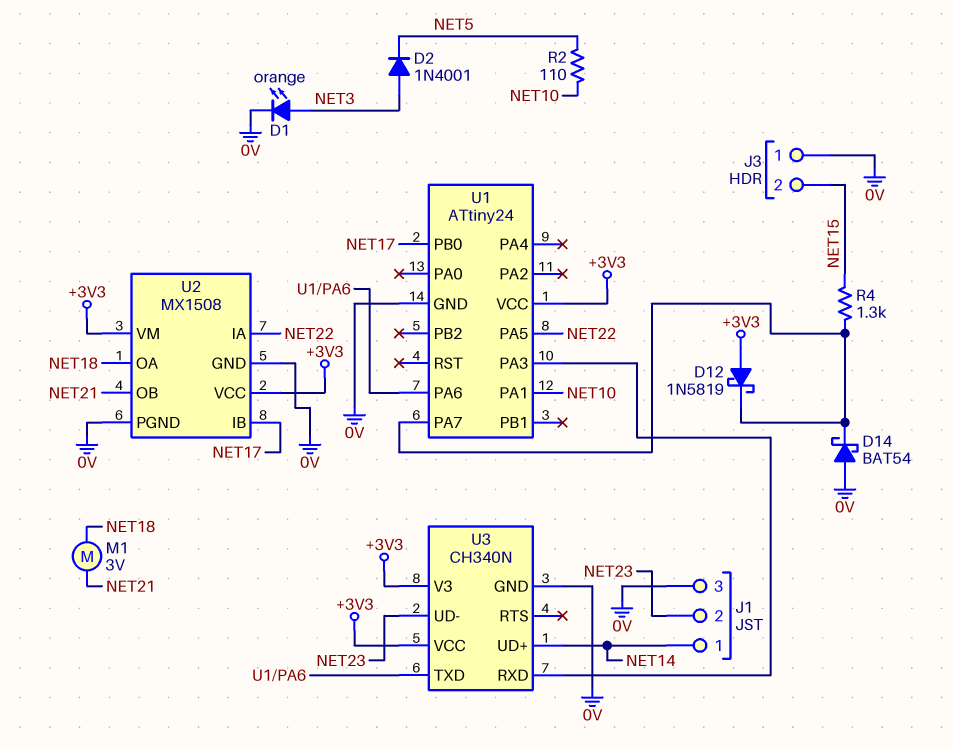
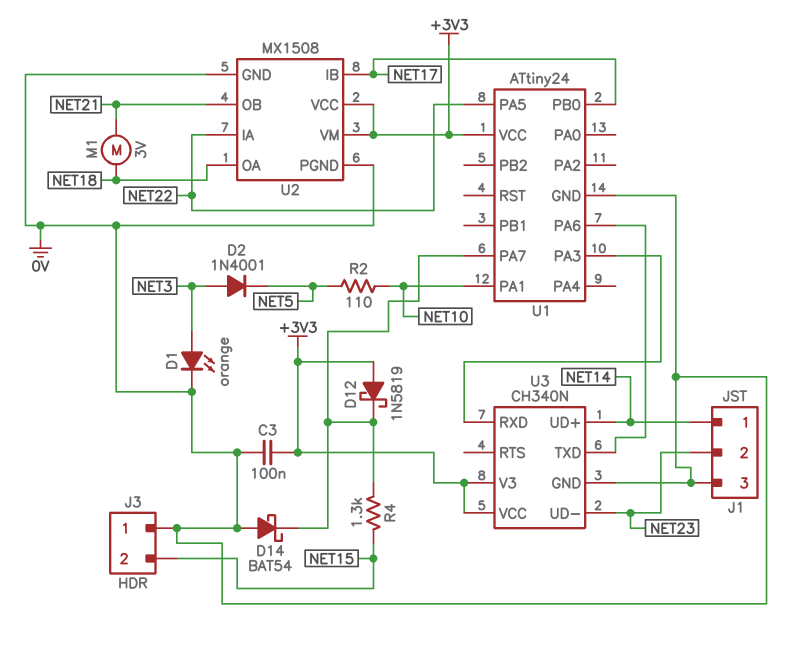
C3: none -> 100nF (+3V3, 0V)

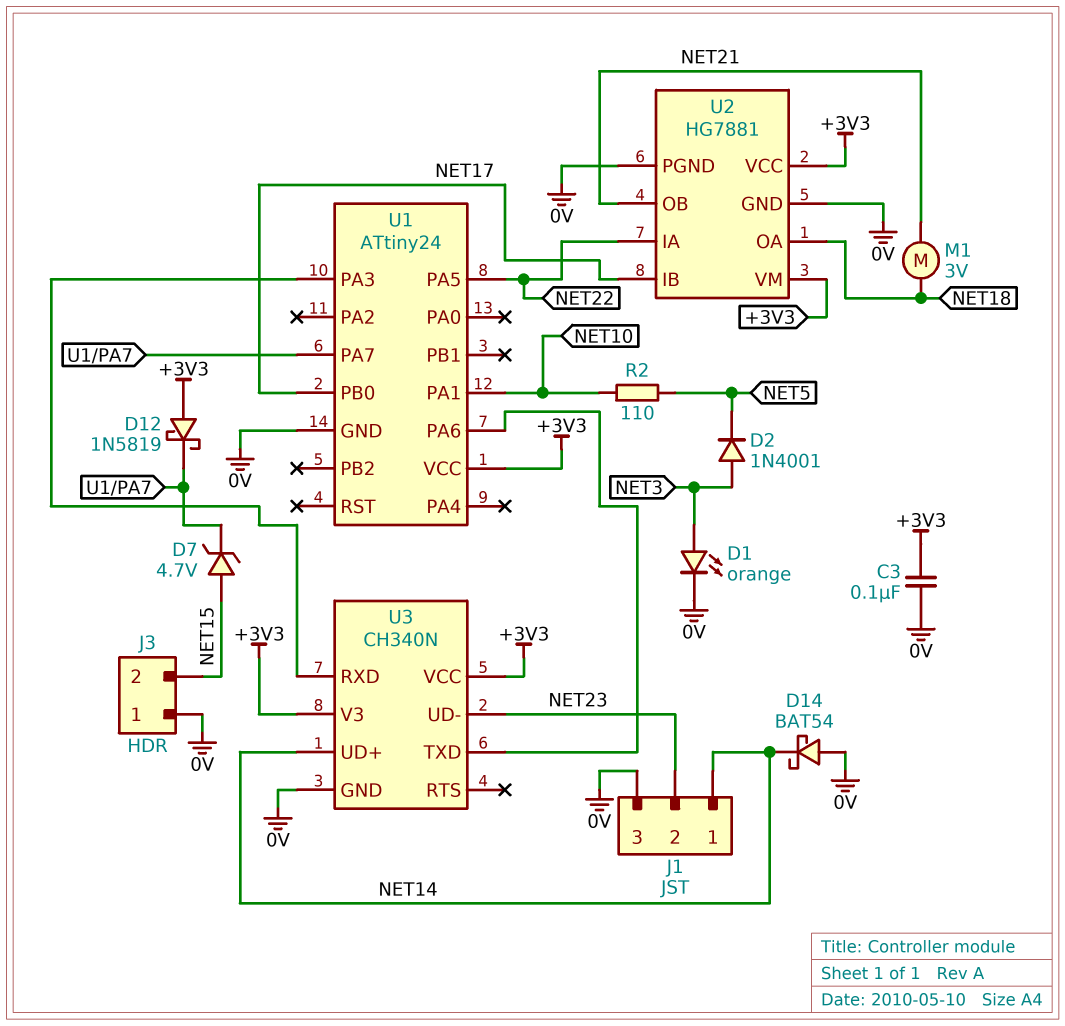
D7: none -> zener 4.7V (A NET15, K U1/PA7)
D14: schottky BAT54 (A 0V, K U1/PA7) -> schottky BAT54 (A 0V, K NET14)
R4: 1.3k (NET15, U1/PA7) -> none
U2: MX1508 -> HG7881

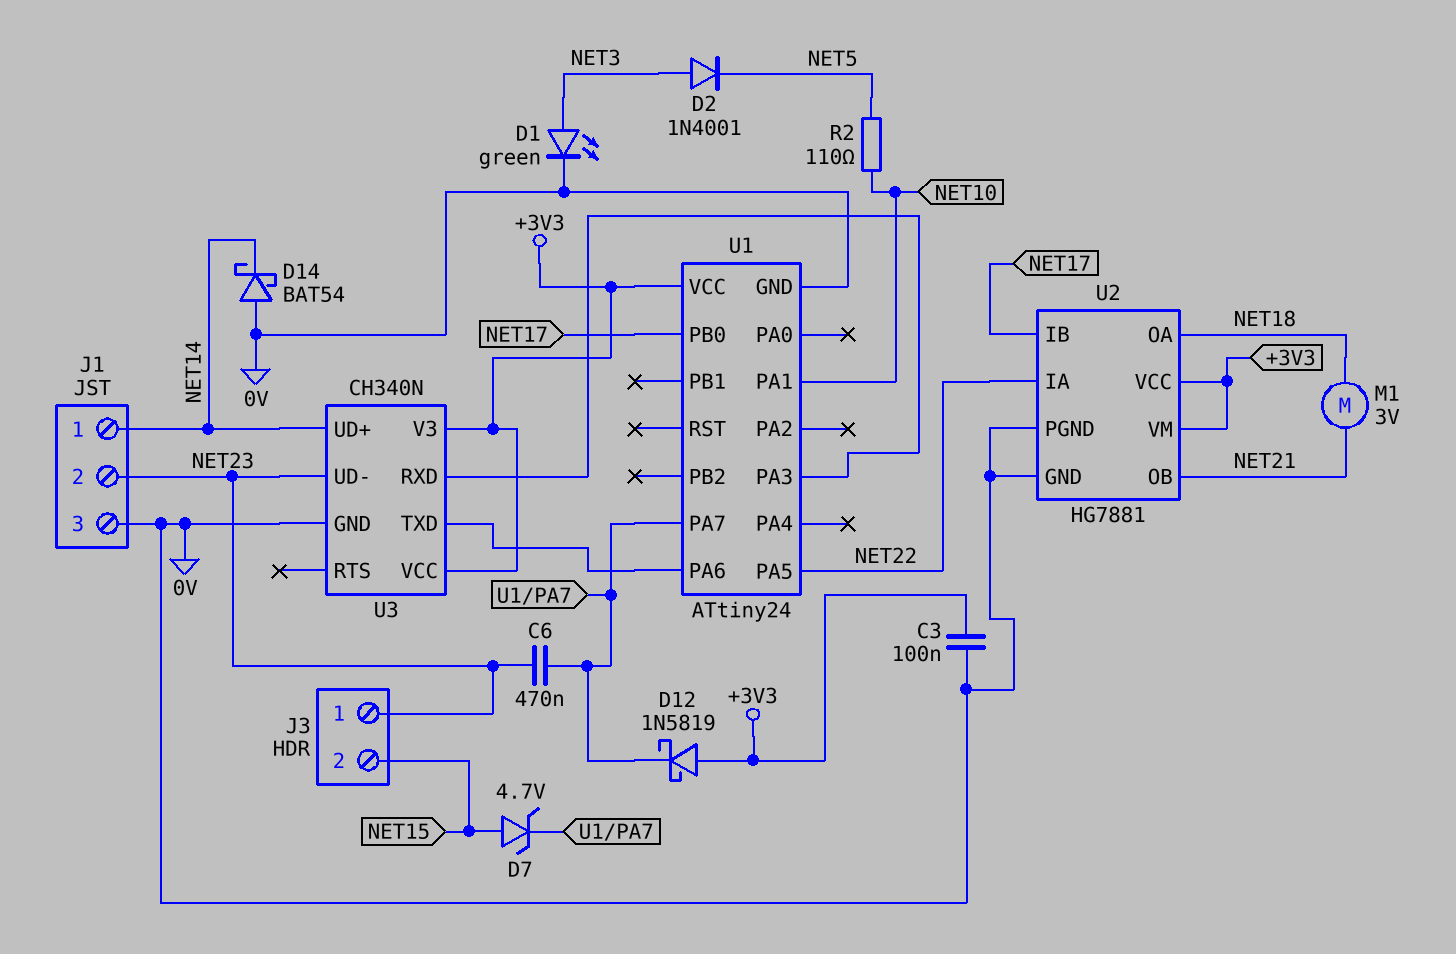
C6: none -> 470nF (NET23, U1/PA7)
D1: LED orange (A NET3, K 0V) -> LED green (A NET3, K 0V)
J3 pin 1: 0V -> NET23

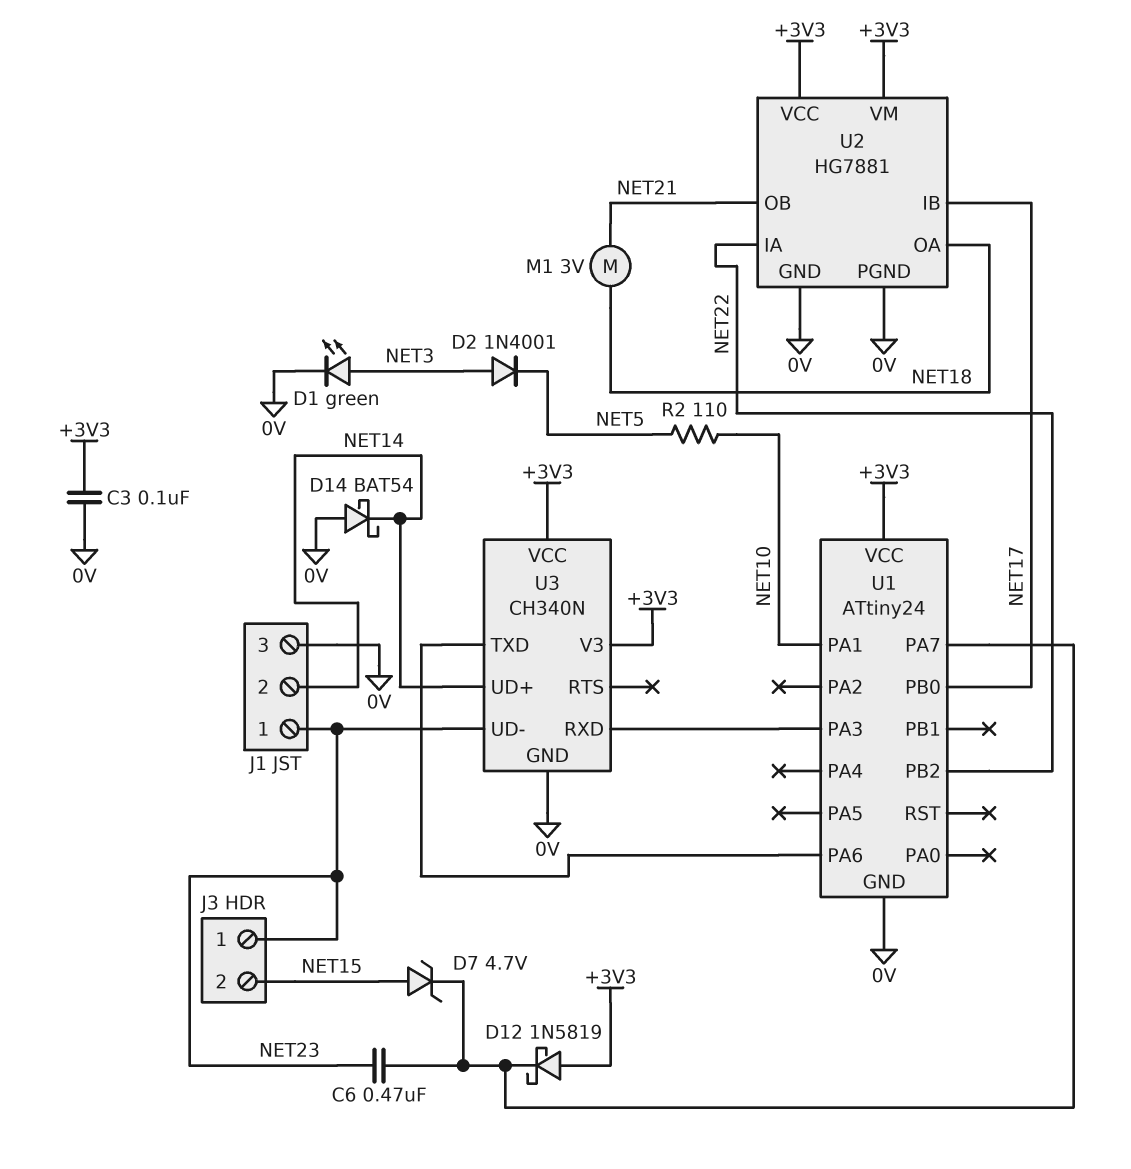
J1 pin 1: NET14 -> NET23
J1 pin 2: NET23 -> NET14
U1 pin PA5: NET22 -> none
U1 pin PB2: none -> NET22

